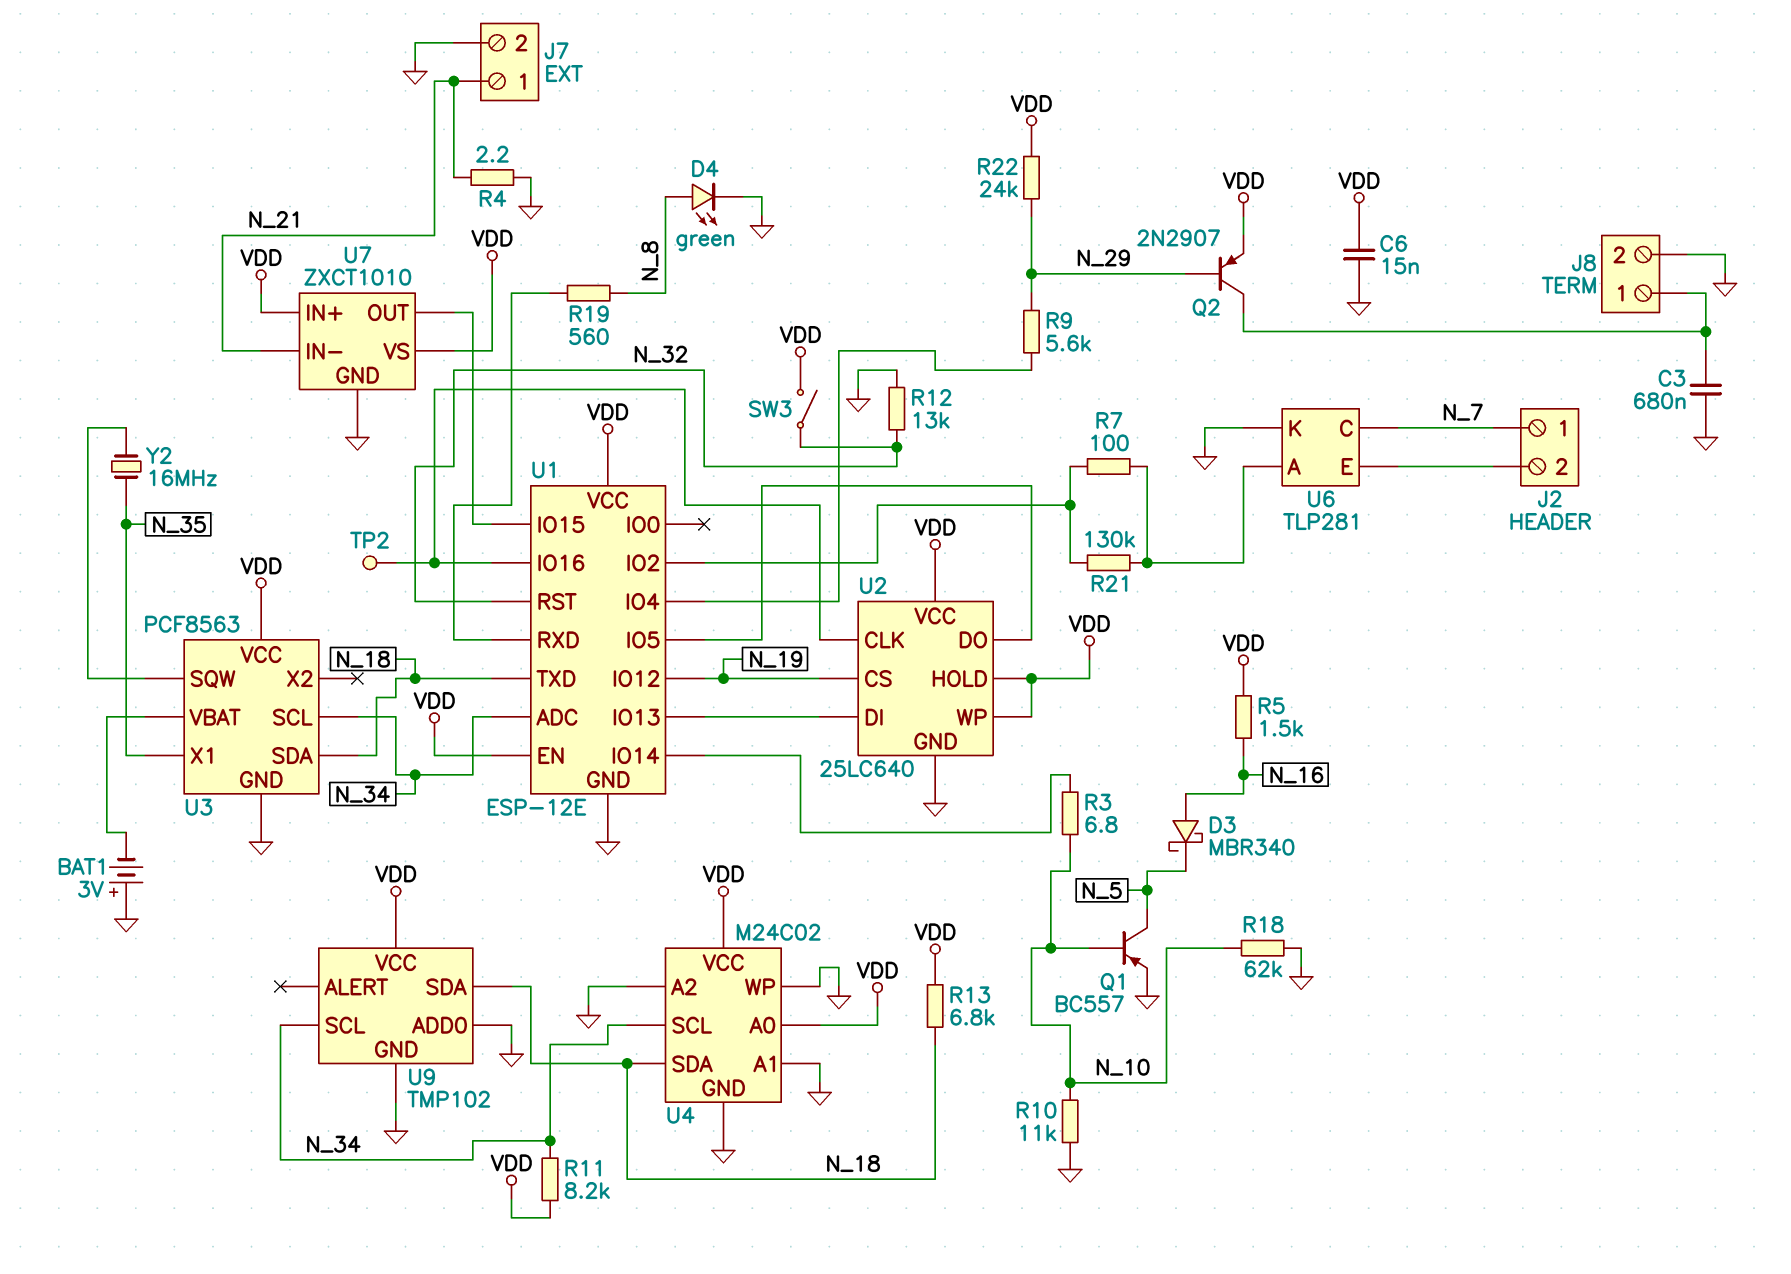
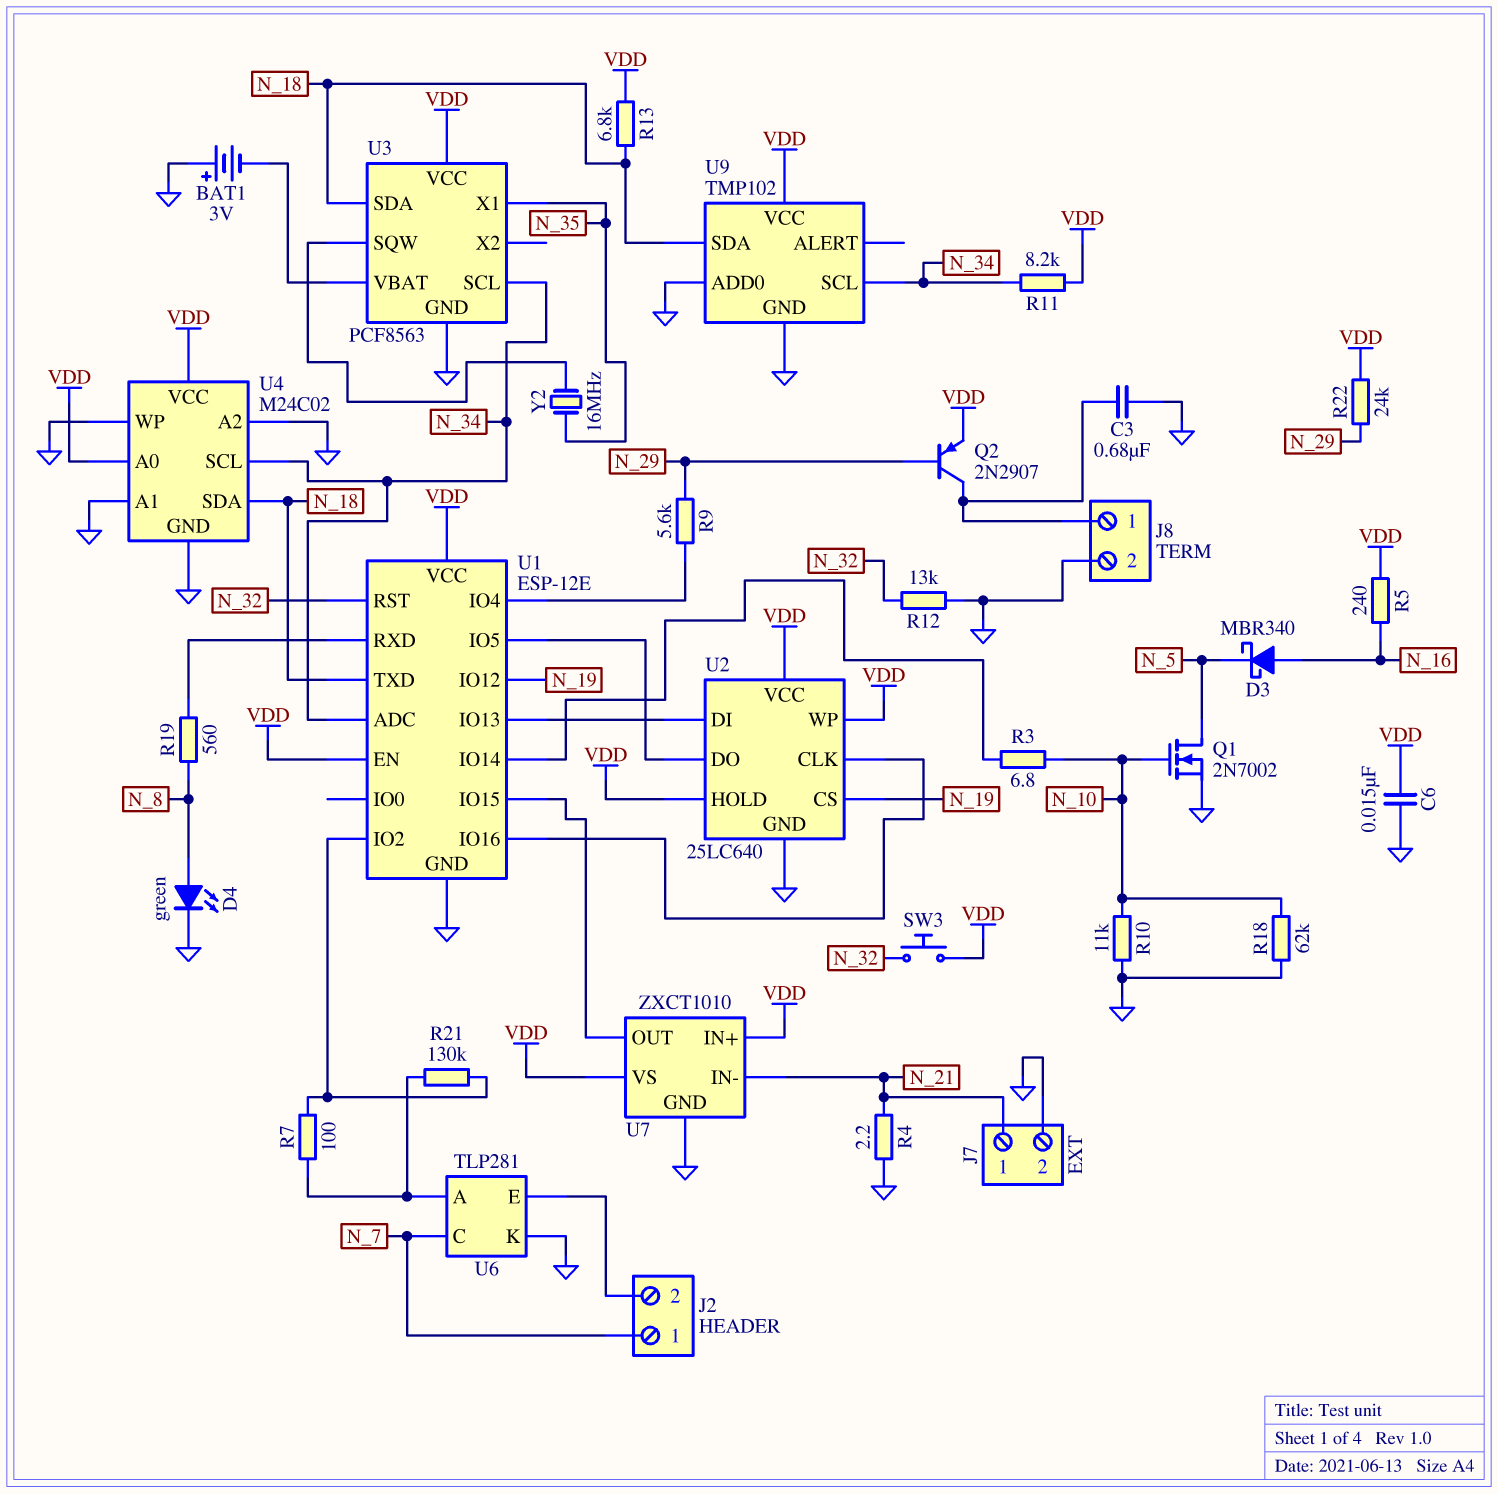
Q1: PNP BC557 (B N_10, C N_5, E GND) -> NMOS 2N7002 (G N_10, D N_5, S GND)
R5: 1.5k (N_16, VDD) -> 240 (N_16, VDD)
SW3: switch (N_32, VDD) -> button (N_32, VDD)
TP2: test point (U1/IO16) -> none

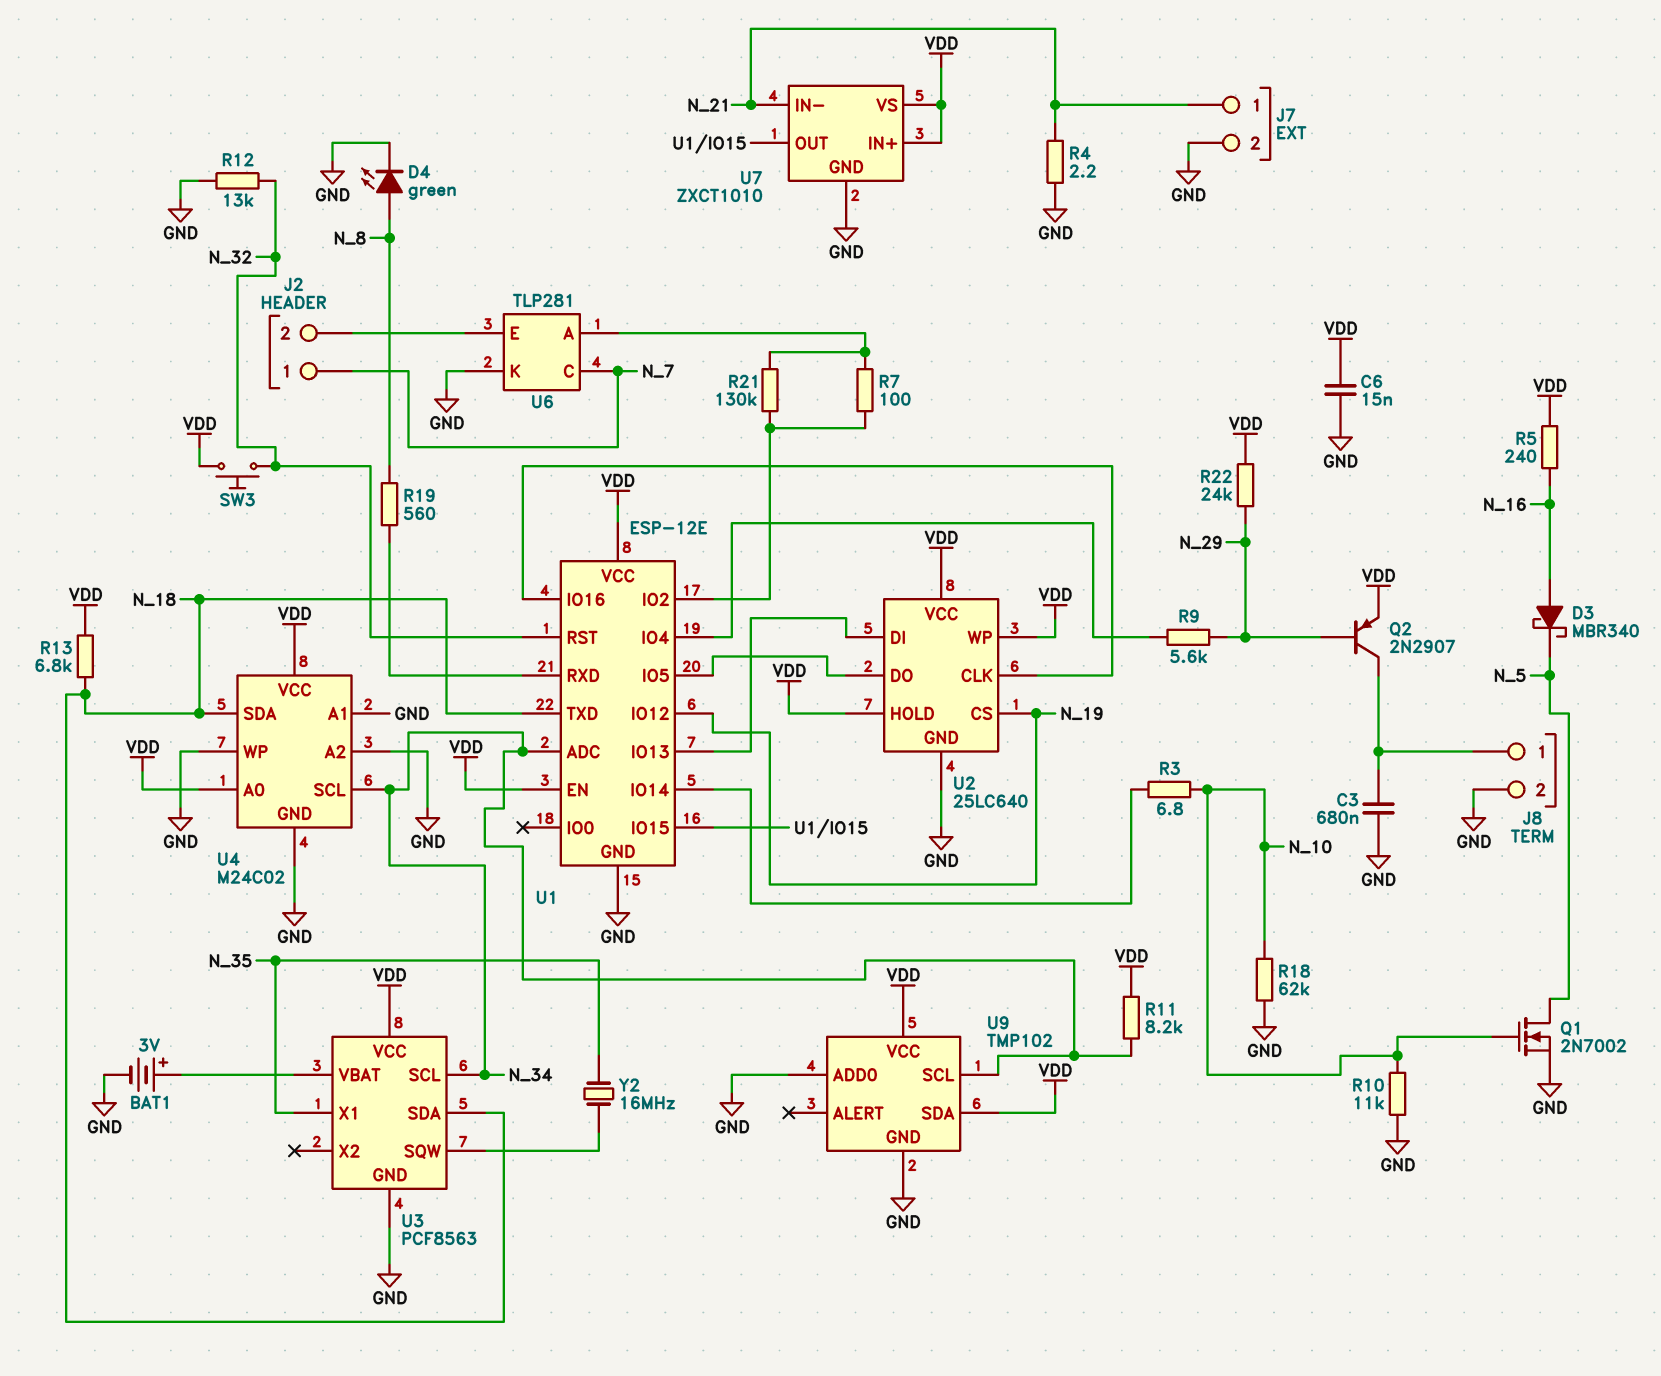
BAT1: 3V (plus GND, minus U3/VBAT) -> 3V (plus U3/VBAT, minus GND)
U9 pin SDA: N_18 -> VDD

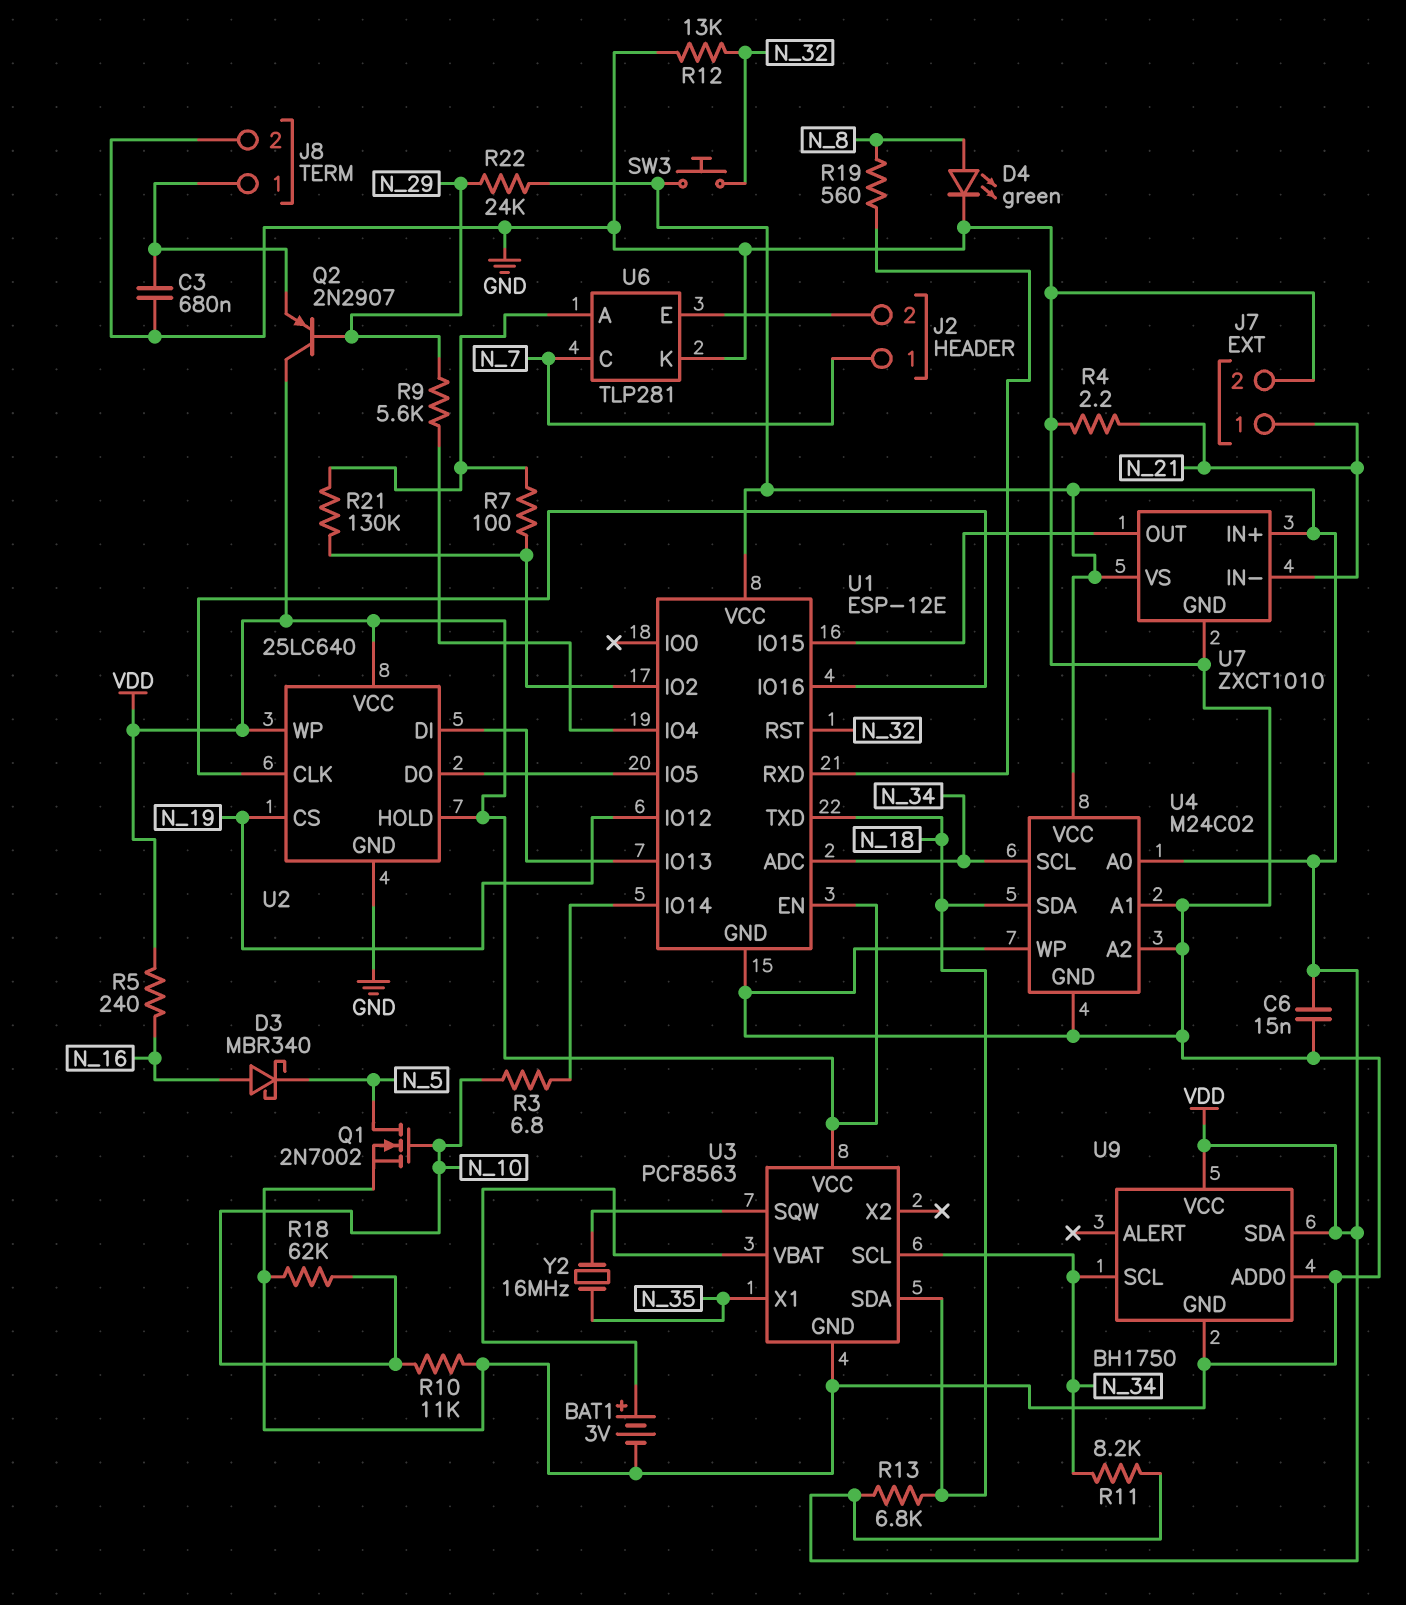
Q2: PNP 2N2907 (B N_29, C J8/1, E VDD) -> PNP 2N2907 (B N_29, C VDD, E J8/1)
U9: TMP102 -> BH1750

